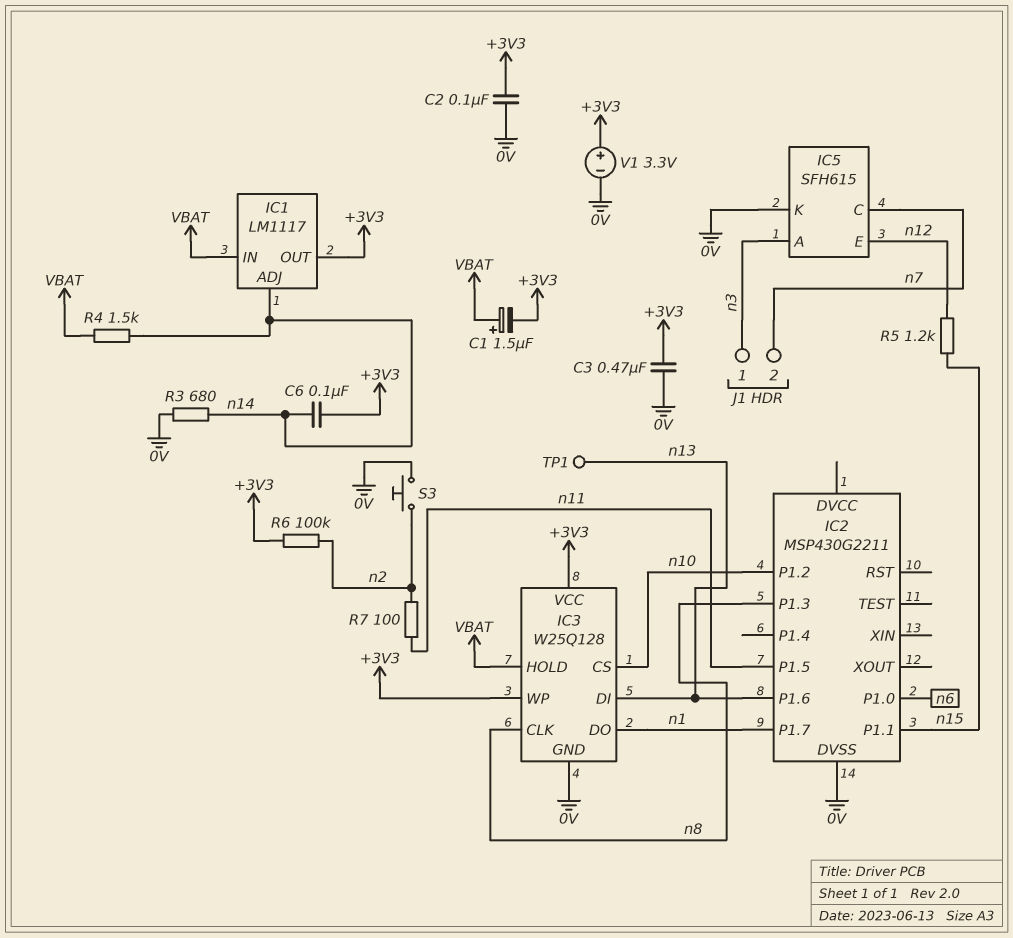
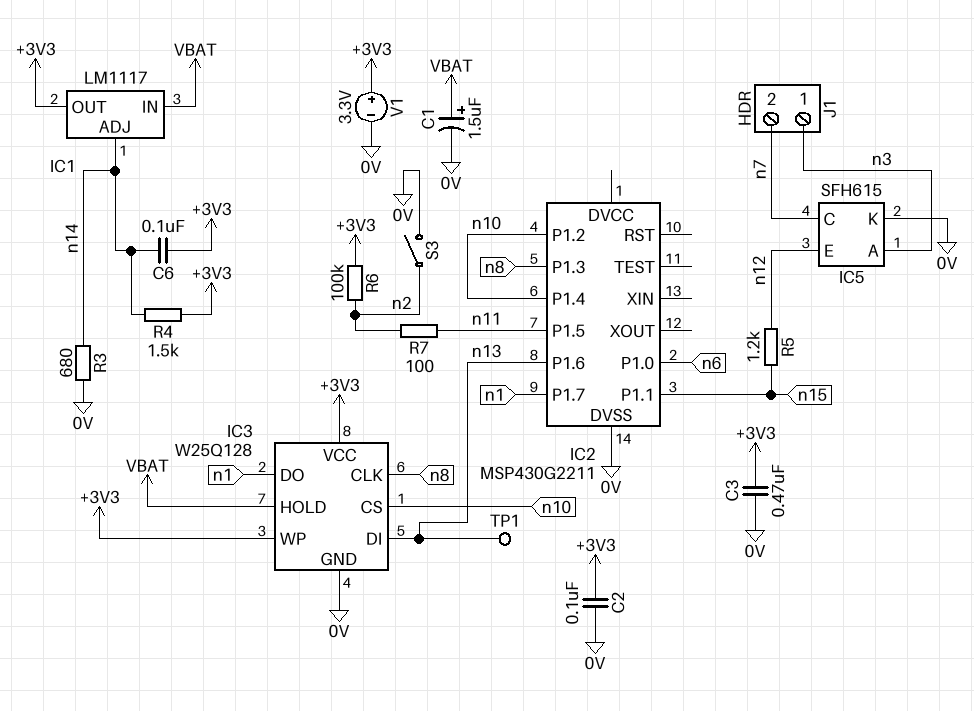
C1: 1.5uF (plus VBAT, minus +3V3) -> 1.5uF (plus VBAT, minus 0V)
IC2 pin P1.4: none -> n10
R4: 1.5k (VBAT, n14) -> 1.5k (+3V3, n14)
S3: button (0V, n2) -> switch (0V, n2)

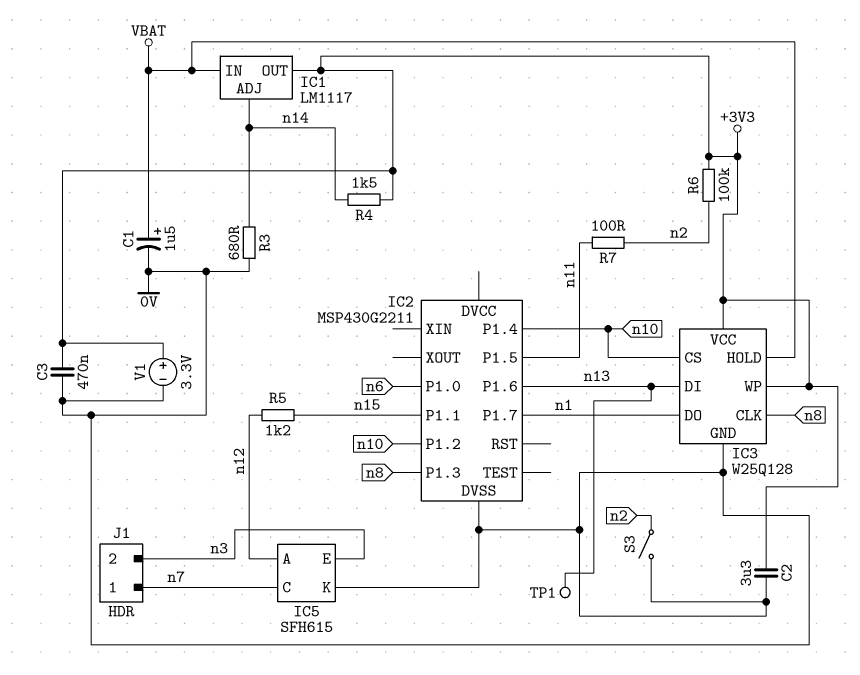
C2: 100nF (+3V3, 0V) -> 3.3uF (+3V3, 0V)
C6: 100nF (+3V3, n14) -> none
IC5 pin A: n3 -> n12
IC5 pin E: n12 -> n3
J1 pin 1: n3 -> n7
J1 pin 2: n7 -> n3

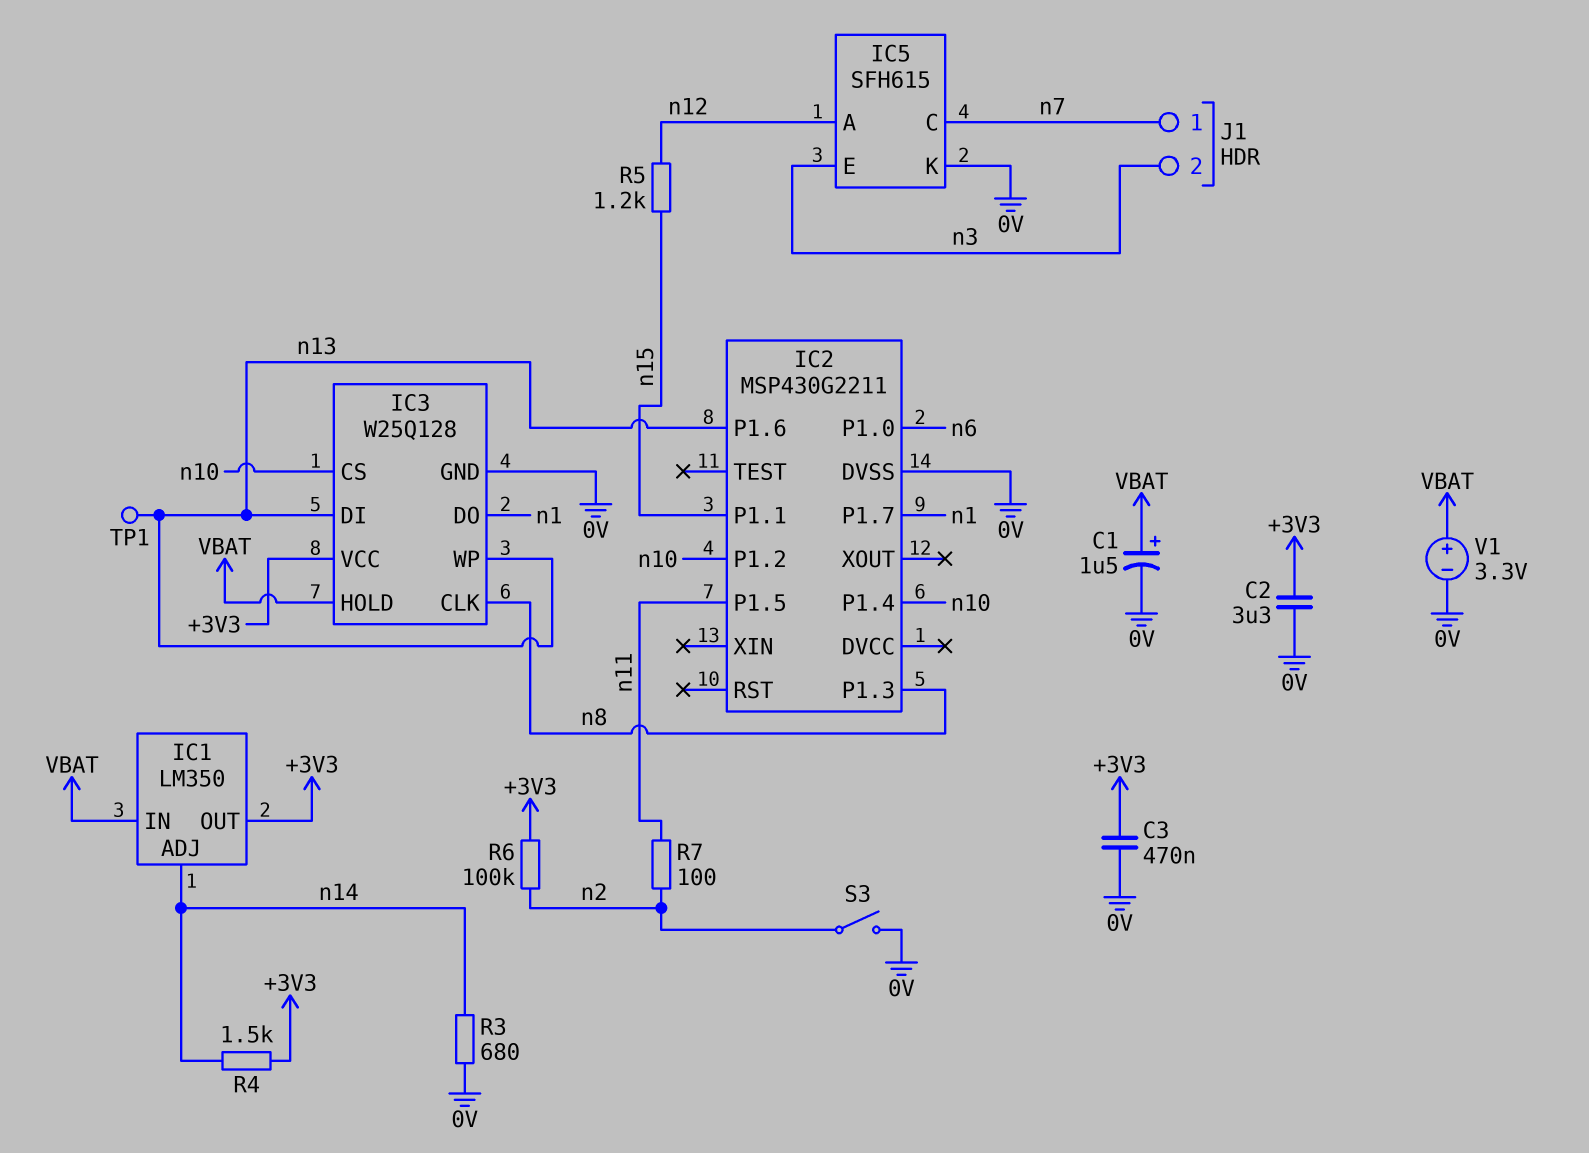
IC1: LM1117 -> LM350
IC3 pin WP: +3V3 -> n13
V1: 3.3V (plus +3V3, minus 0V) -> 3.3V (plus VBAT, minus 0V)

